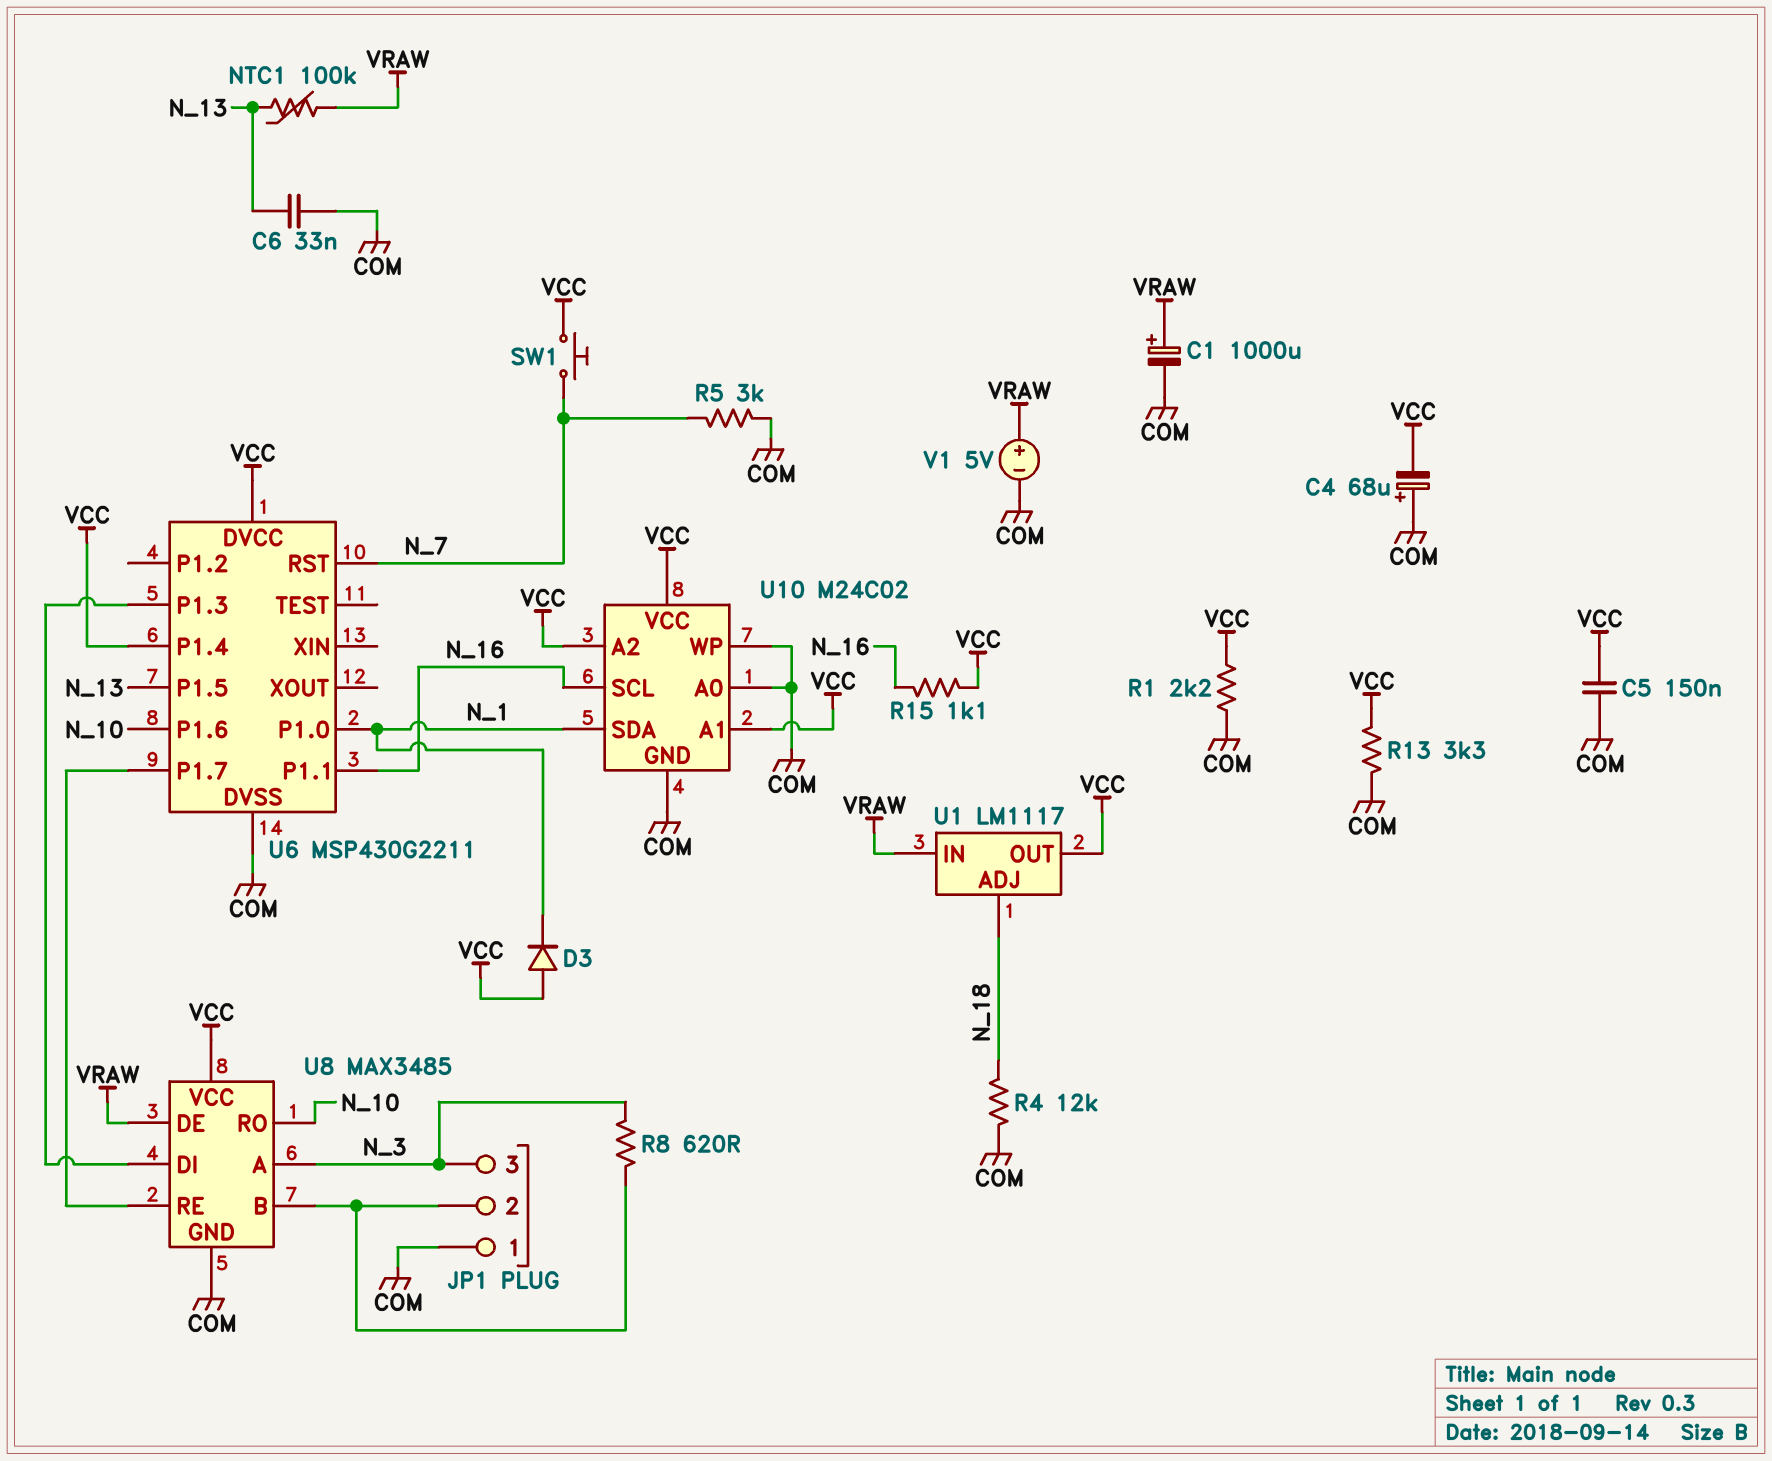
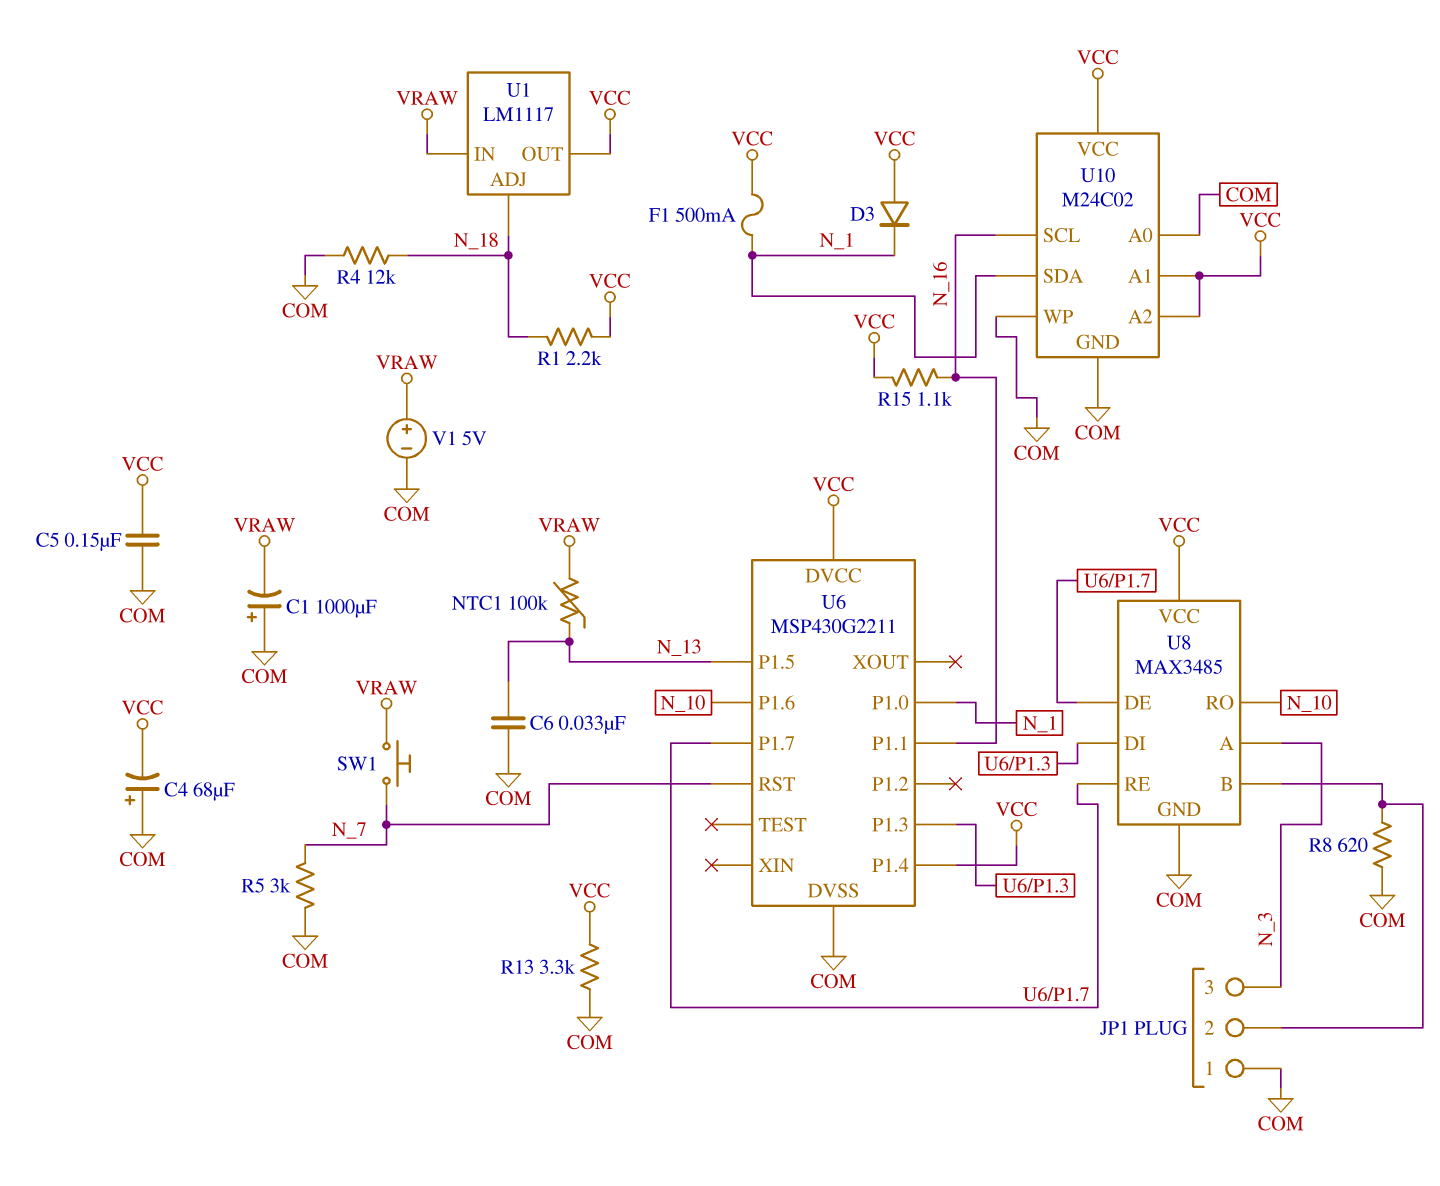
C1: 1000uF (plus VRAW, minus COM) -> 1000uF (plus COM, minus VRAW)
F1: none -> 500mA (N_1, VCC)
R1: 2.2k (COM, VCC) -> 2.2k (N_18, VCC)
R8: 620 (JP1/2, N_3) -> 620 (COM, JP1/2)
SW1: button (N_7, VCC) -> button (N_7, VRAW)
U8 pin DE: VRAW -> U6/P1.7

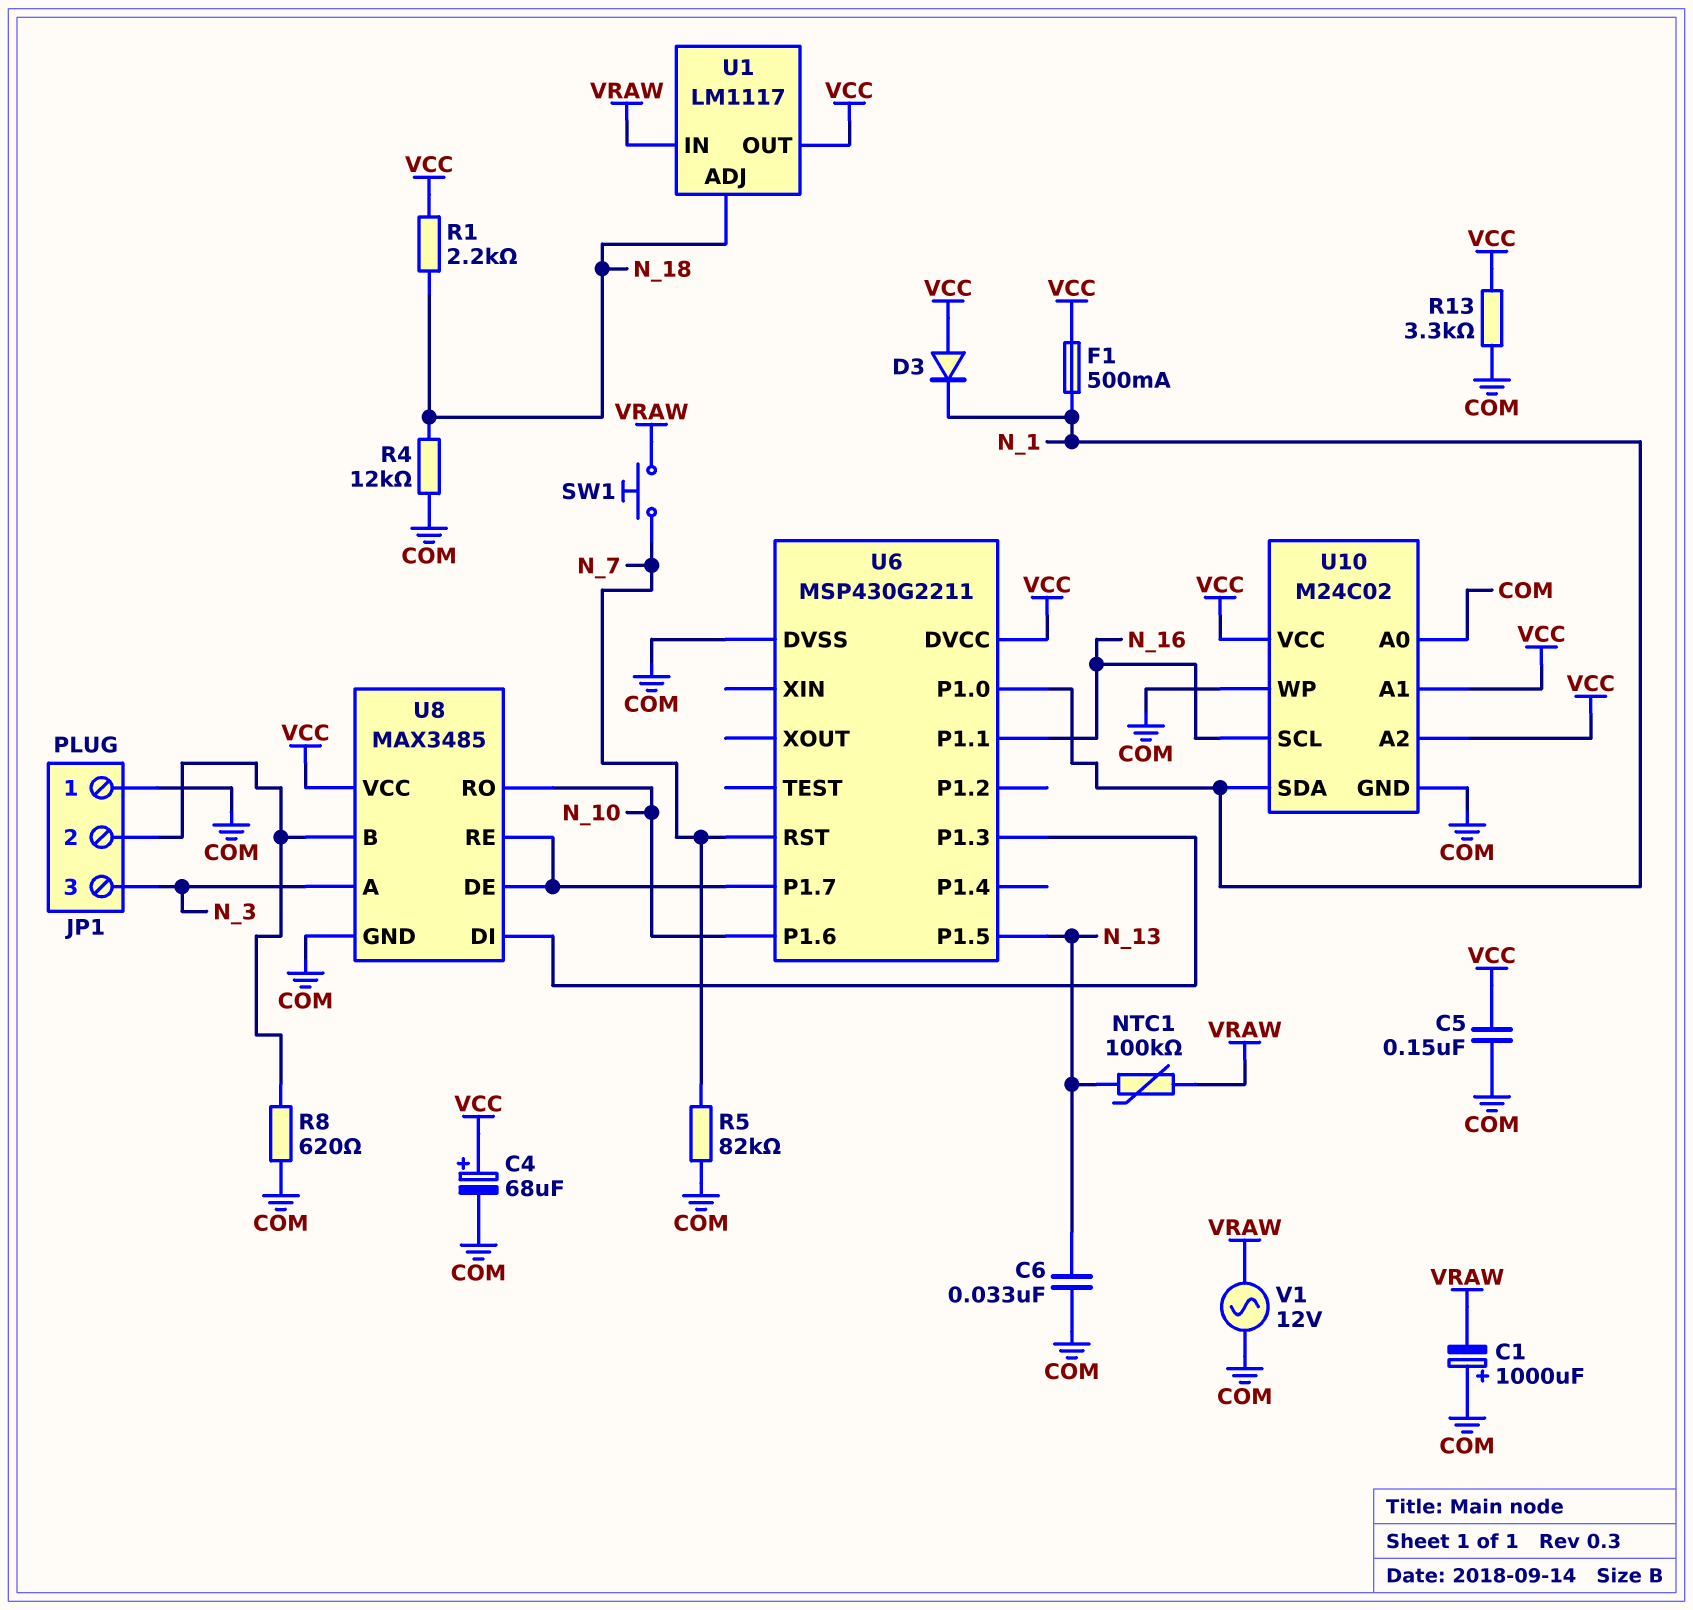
C4: 68uF (plus COM, minus VCC) -> 68uF (plus VCC, minus COM)
R5: 3k (COM, N_7) -> 82k (COM, N_7)
R15: 1.1k (N_16, VCC) -> none
U6 pin P1.4: VCC -> none
V1: 5V (plus VRAW, minus COM) -> AC 12V (COM, VRAW)

